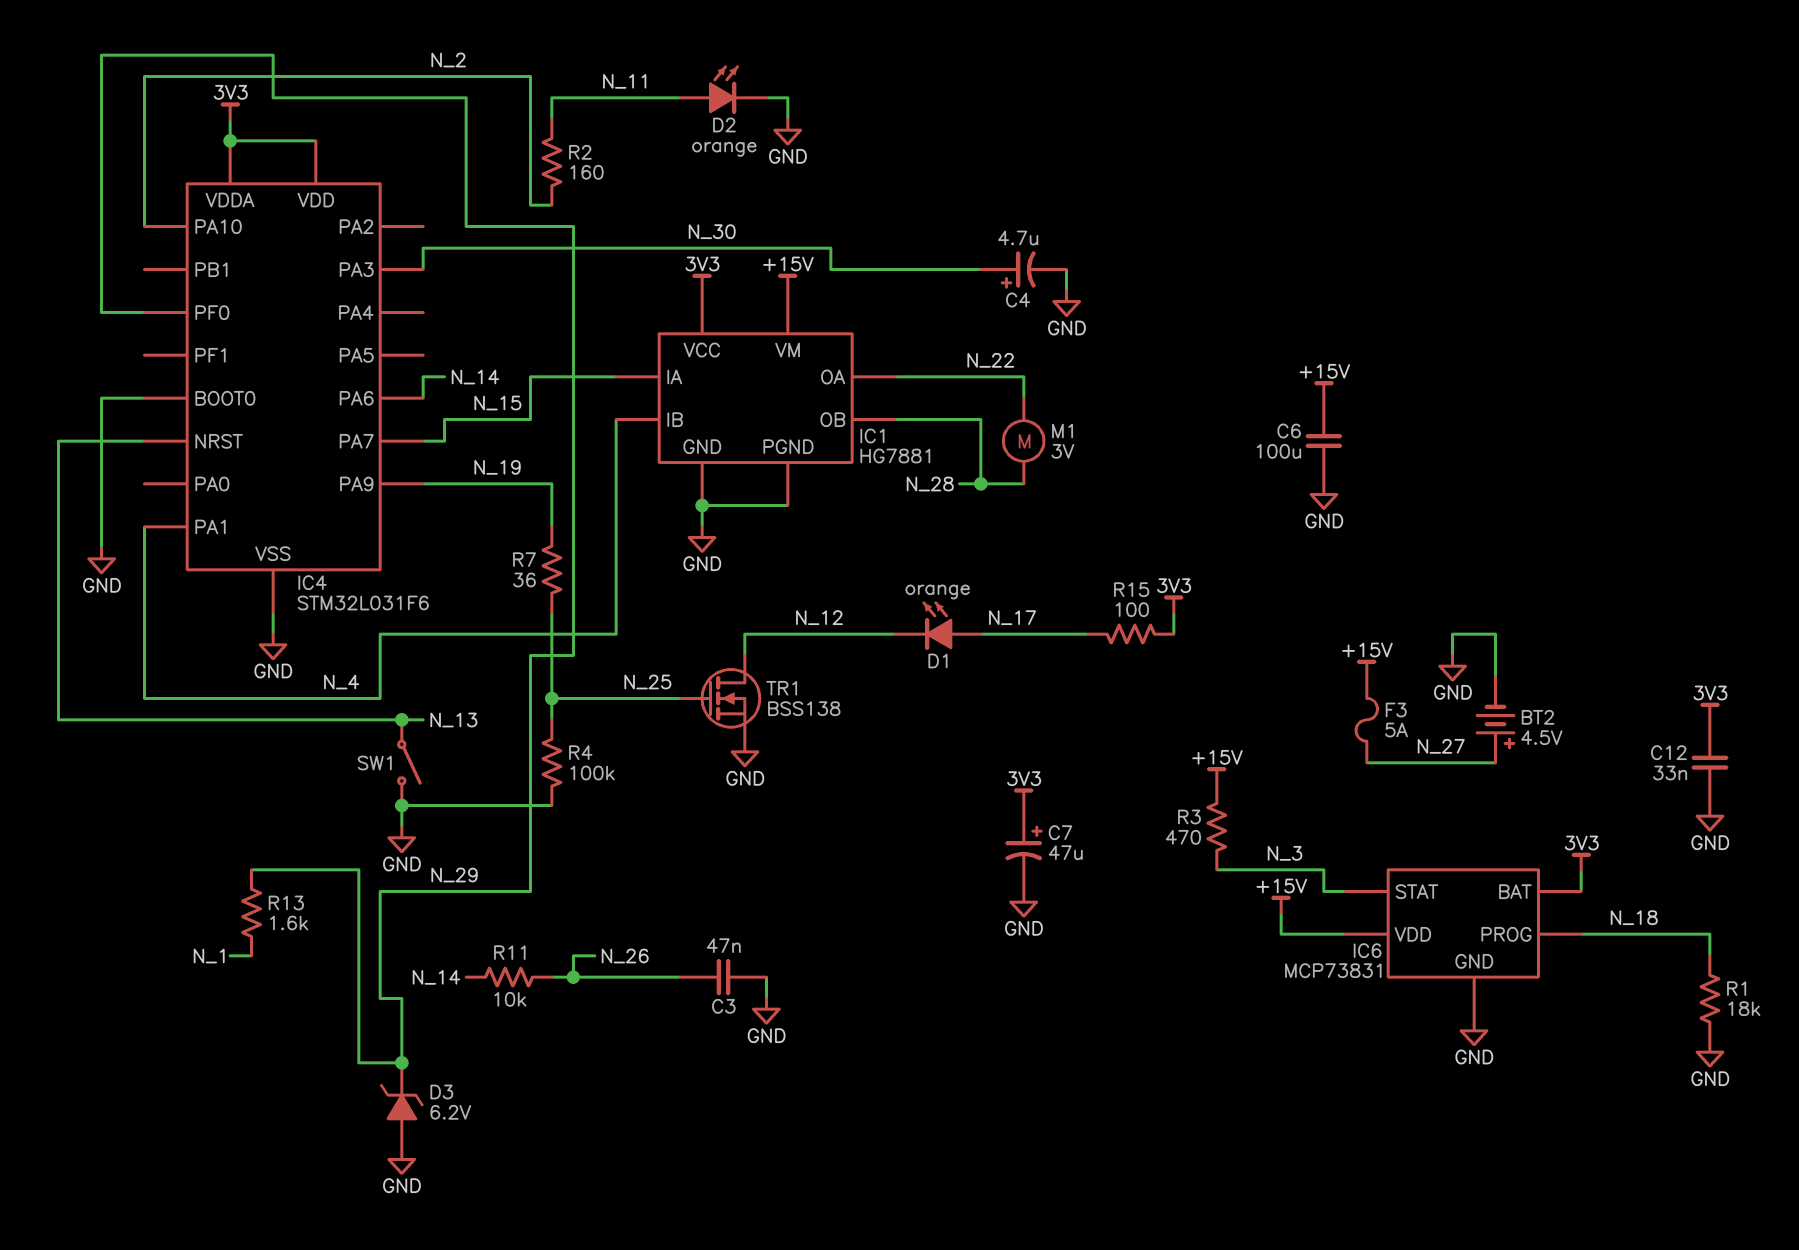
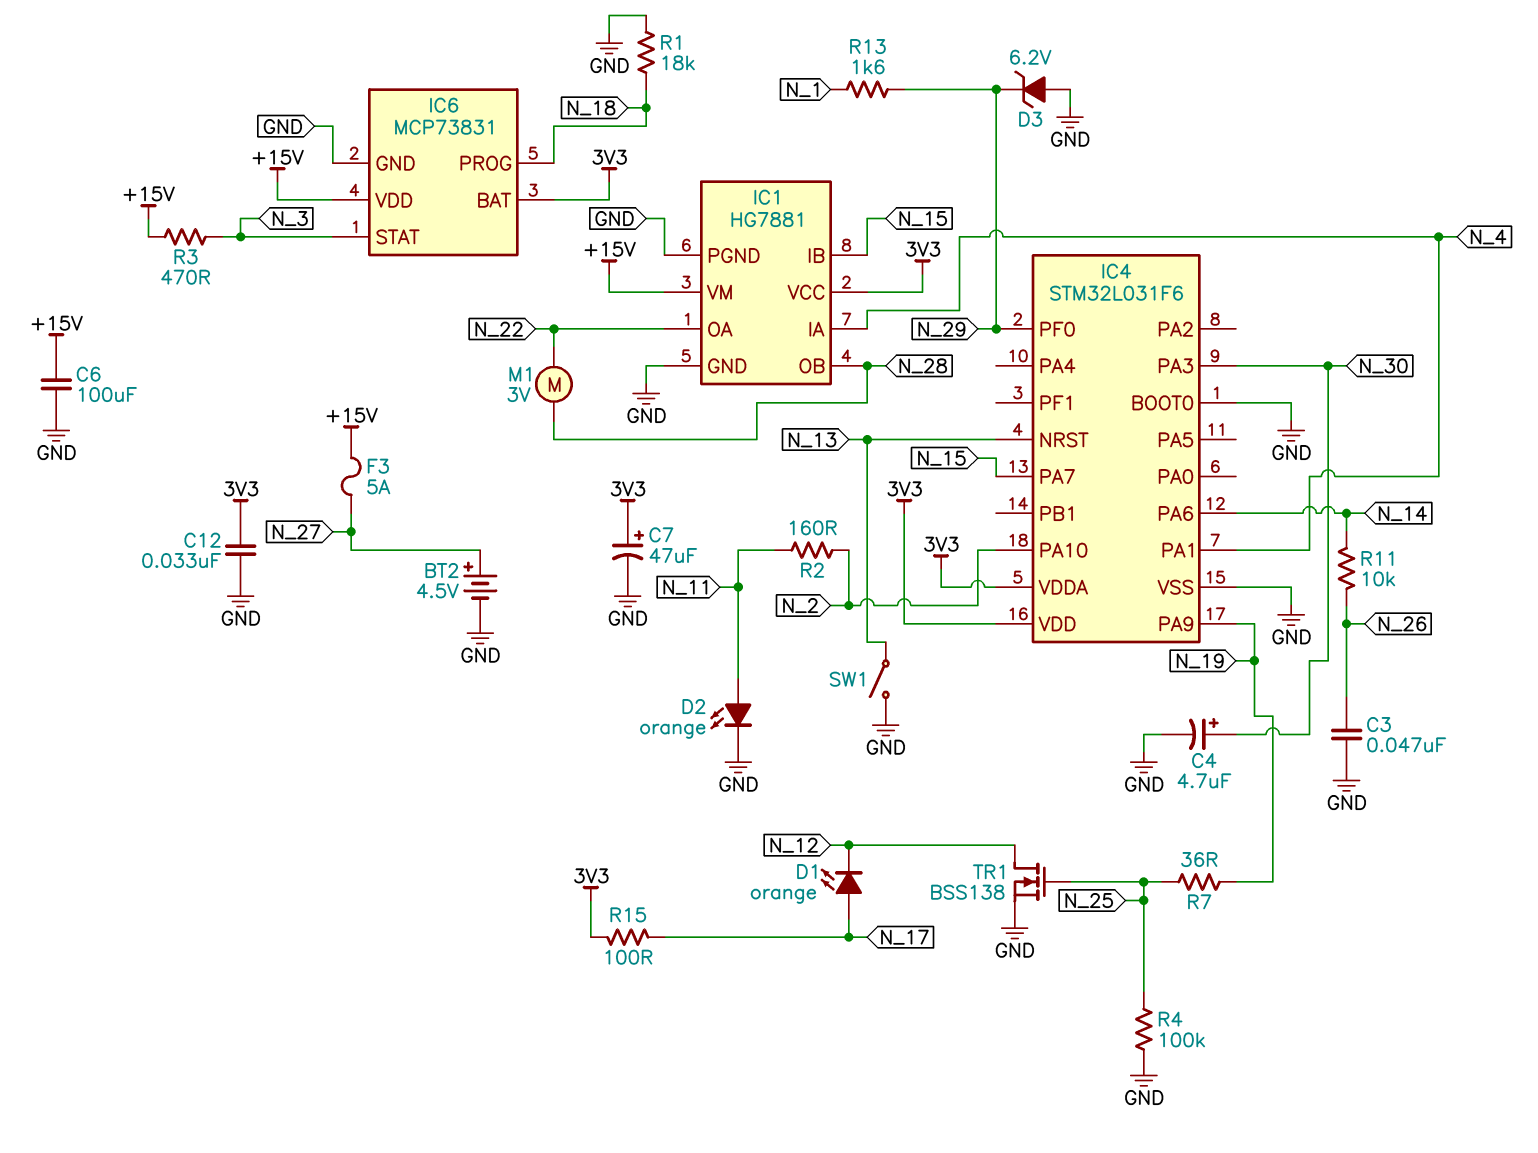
IC1 pin IA: N_15 -> N_4
IC1 pin IB: N_4 -> N_15

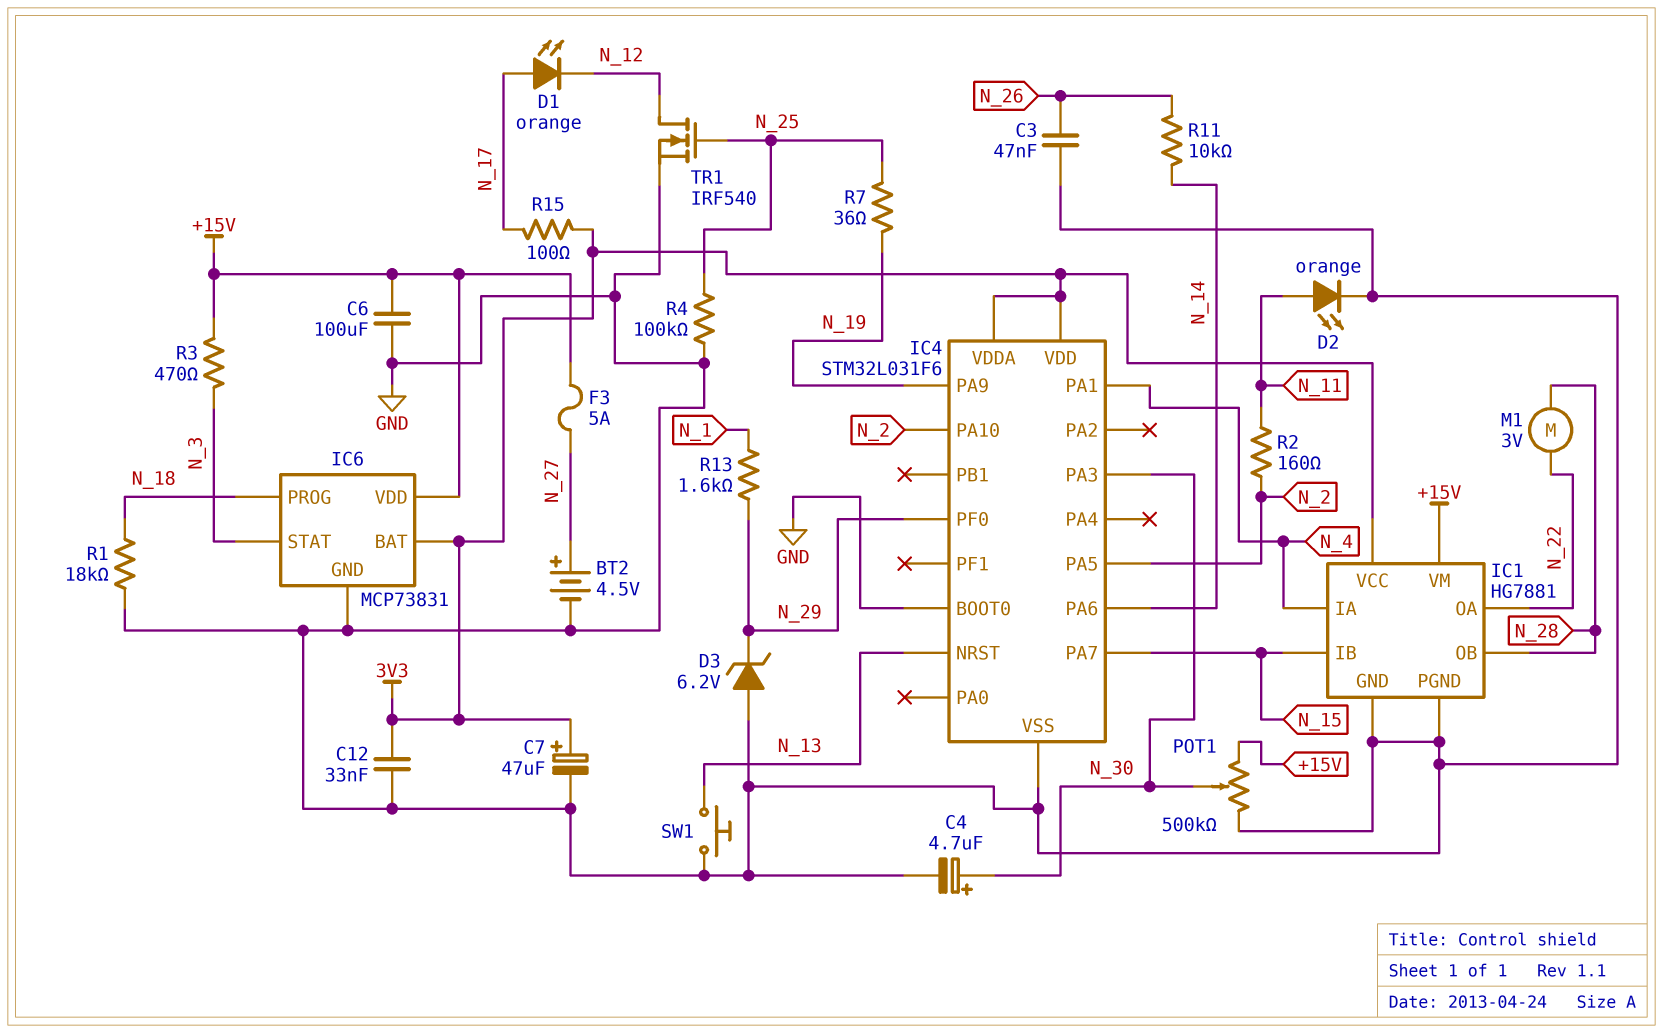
IC4 pin PA5: none -> N_2
POT1: none -> 500k (+15V, GND, wiper N_30)
SW1: switch (GND, N_13) -> button (GND, N_13)
TR1: NMOS BSS138 (G N_25, D N_12, S GND) -> NMOS IRF540 (G N_25, D N_12, S GND)

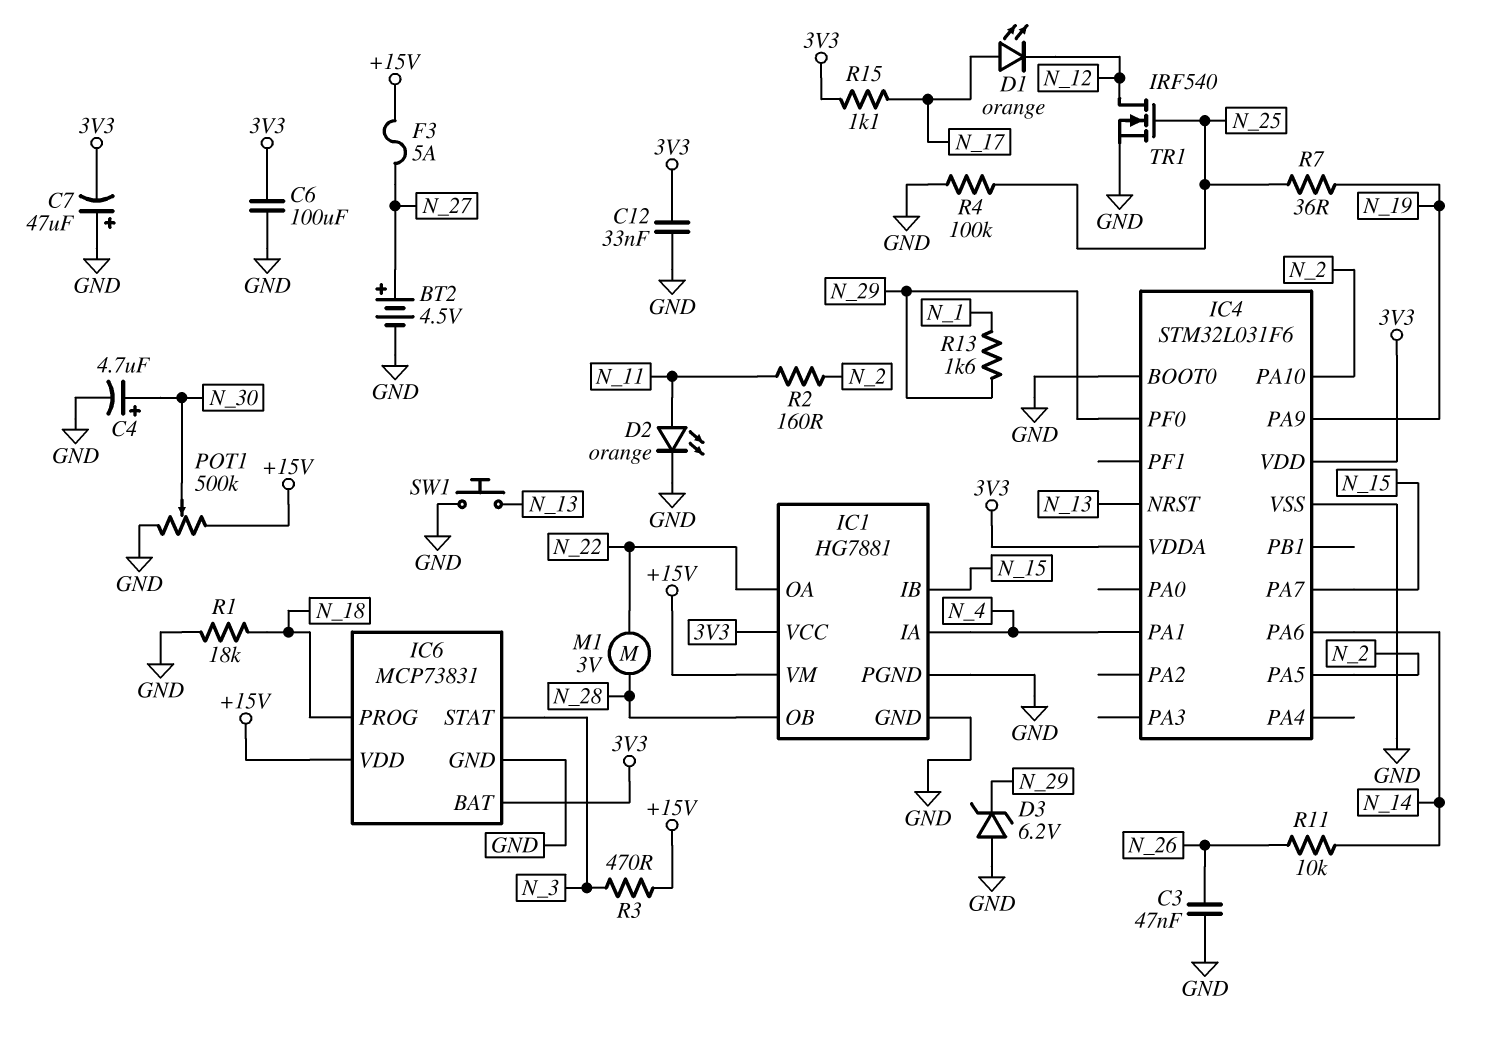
C6: 100uF (+15V, GND) -> 100uF (3V3, GND)
C7: 47uF (plus 3V3, minus GND) -> 47uF (plus GND, minus 3V3)
IC4 pin PA3: N_30 -> none
R15: 100 (3V3, N_17) -> 1.1k (3V3, N_17)

